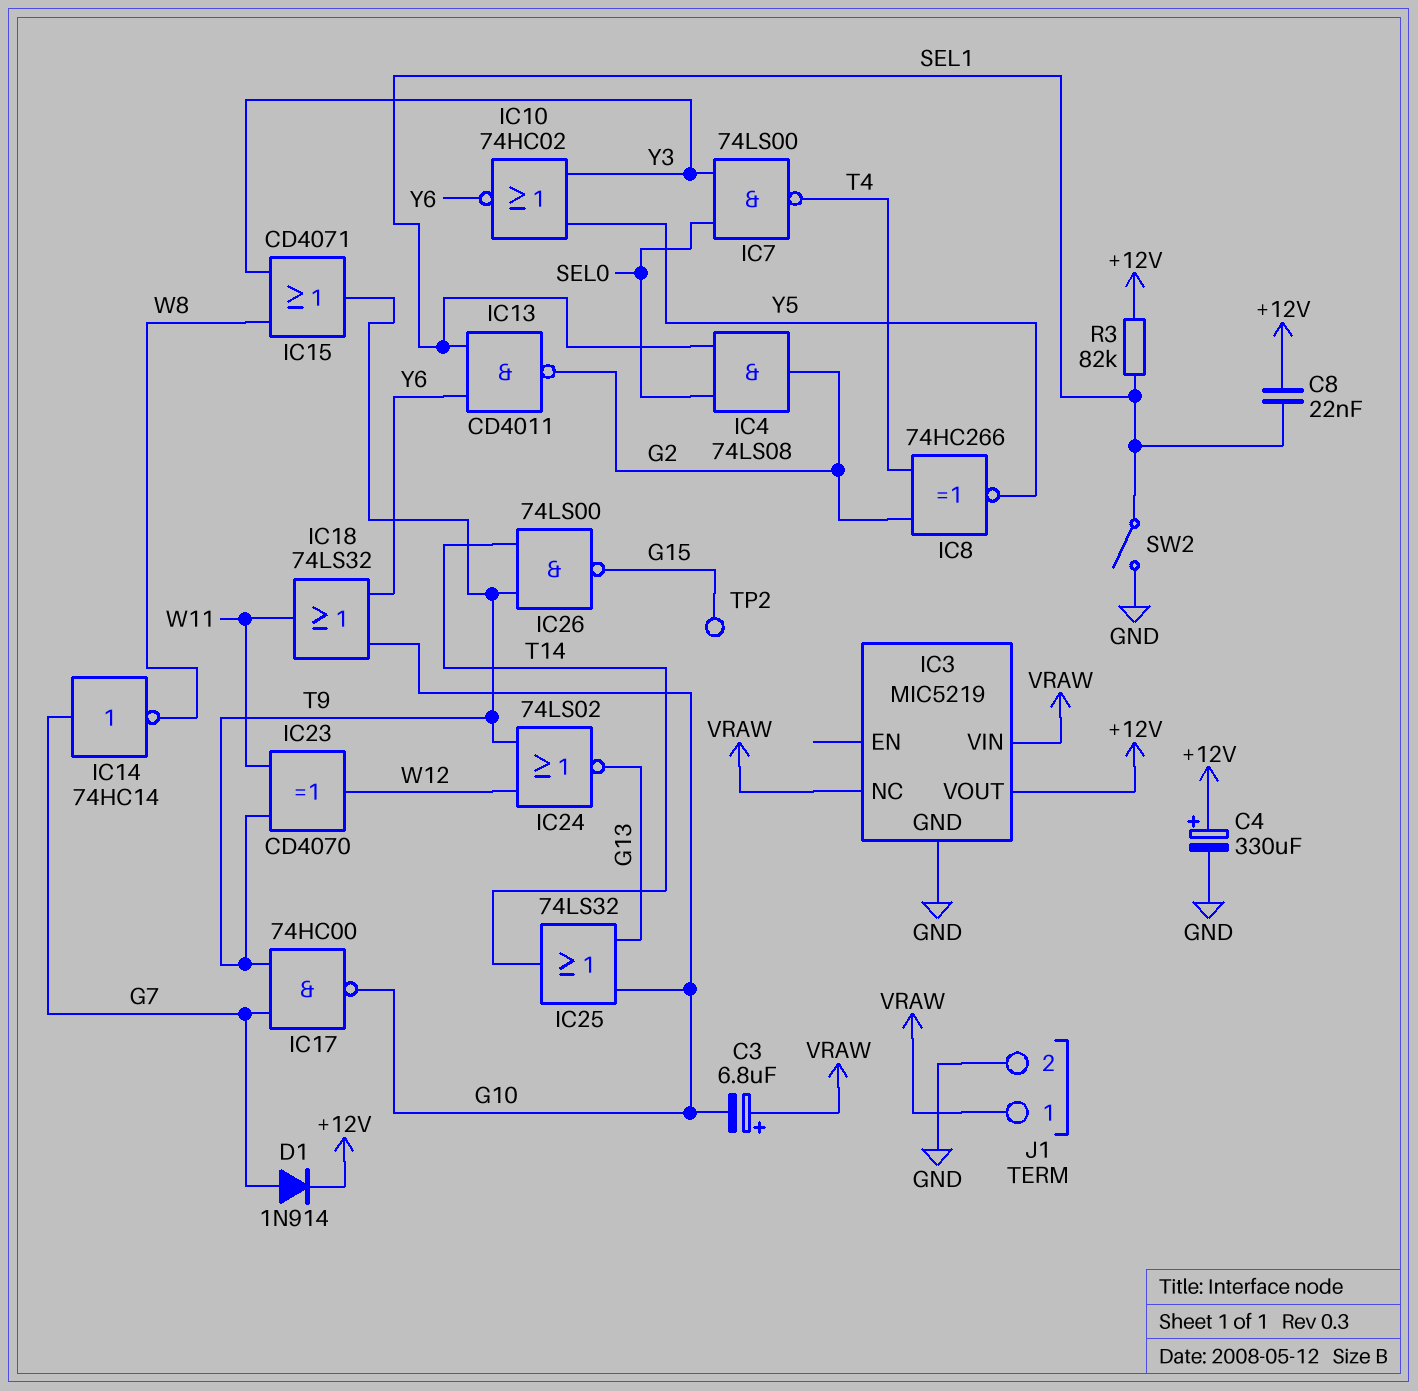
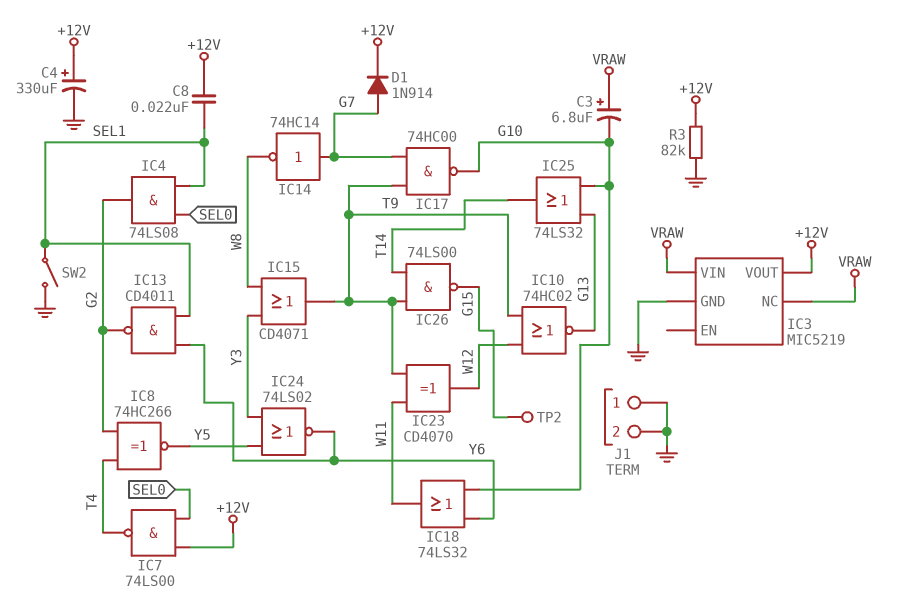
IC7: NAND 74LS00 (in SEL0, in Y3, out T4) -> NAND 74LS00 (in +12V, in SEL0, out T4)
IC10: NOR 74HC02 (in Y3, in Y5, out Y6) -> NOR 74HC02 (in T9, in W12, out G13)
IC24: NOR 74LS02 (in T9, in W12, out G13) -> NOR 74LS02 (in Y3, in Y5, out Y6)
J1 pin 1: VRAW -> GND
R3: 82k (+12V, SEL1) -> 82k (+12V, GND)

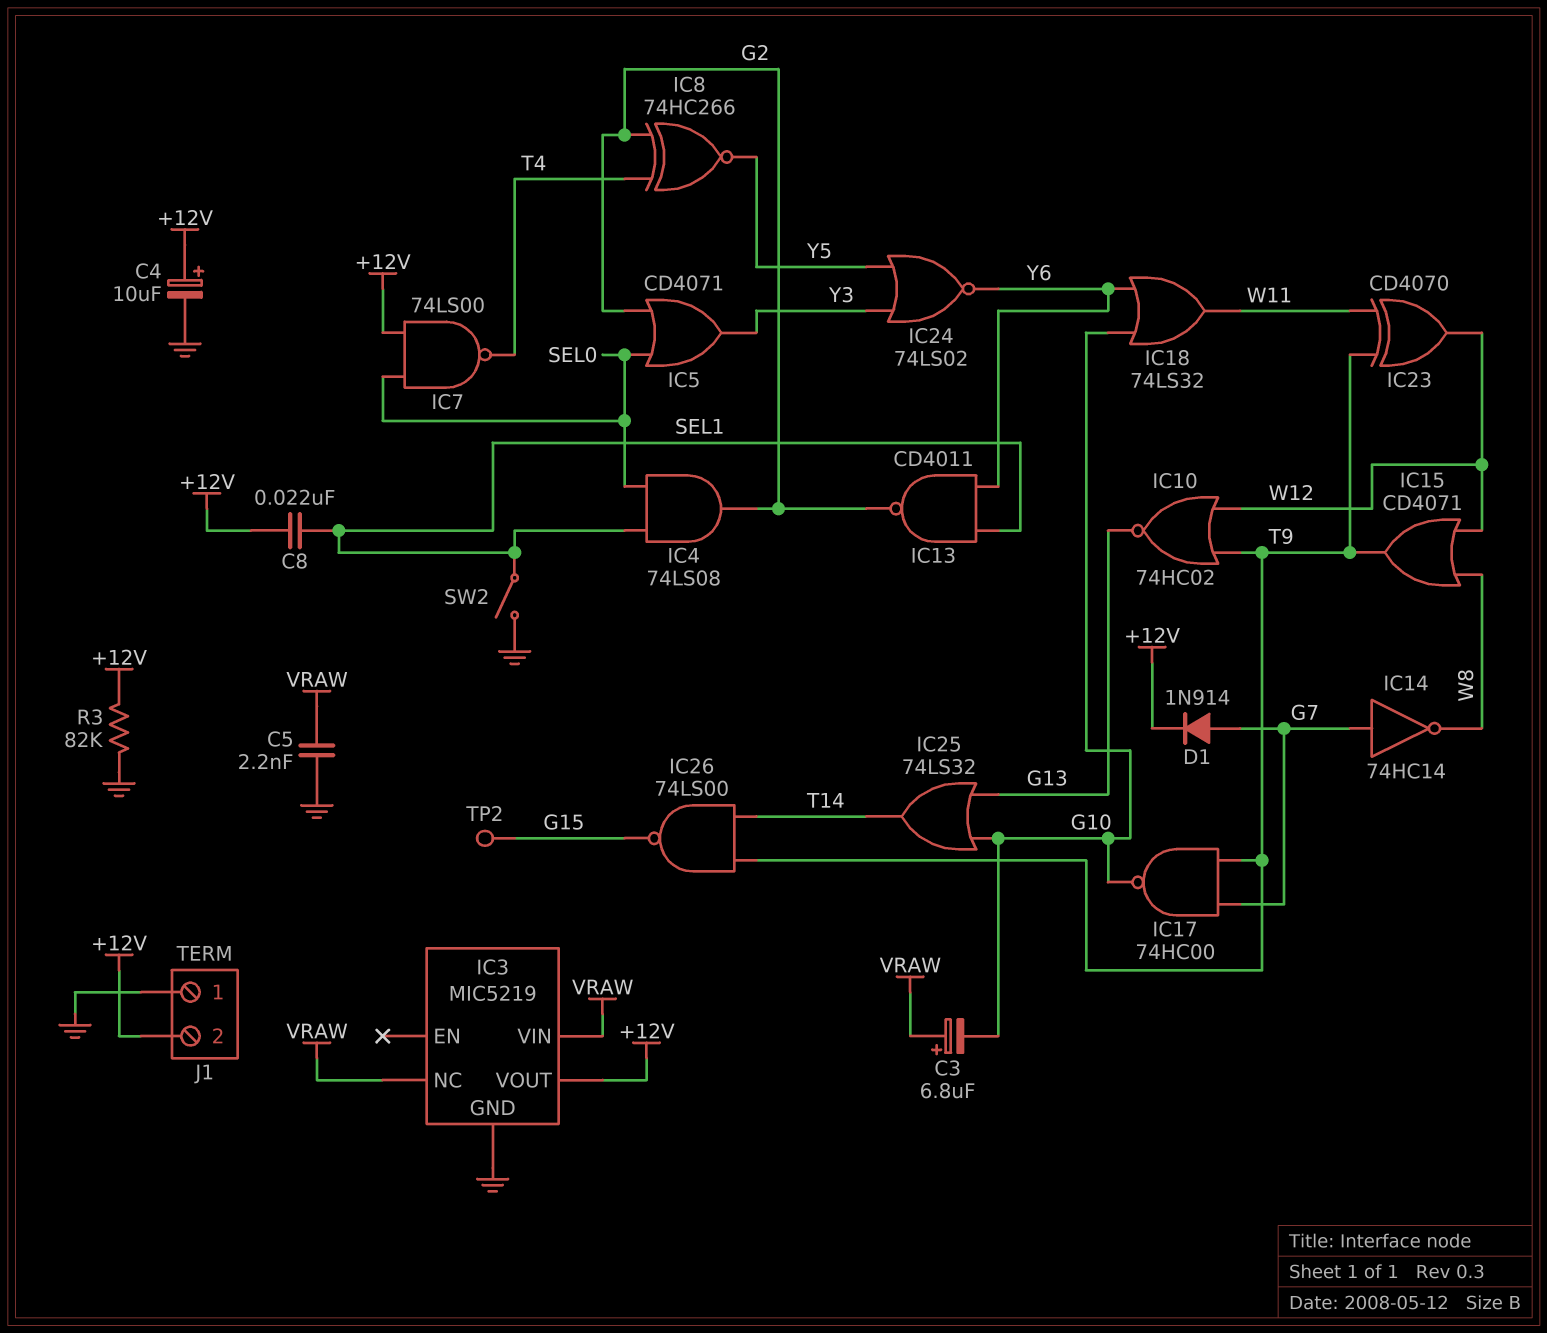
C4: 330uF (plus +12V, minus GND) -> 10uF (plus +12V, minus GND)
C5: none -> 2.2nF (GND, VRAW)
IC5: none -> OR CD4071 (in G2, in SEL0, out Y3)
IC15: OR CD4071 (in W8, in Y3, out T9) -> OR CD4071 (in W8, in W12, out T9)
J1 pin 2: GND -> +12V

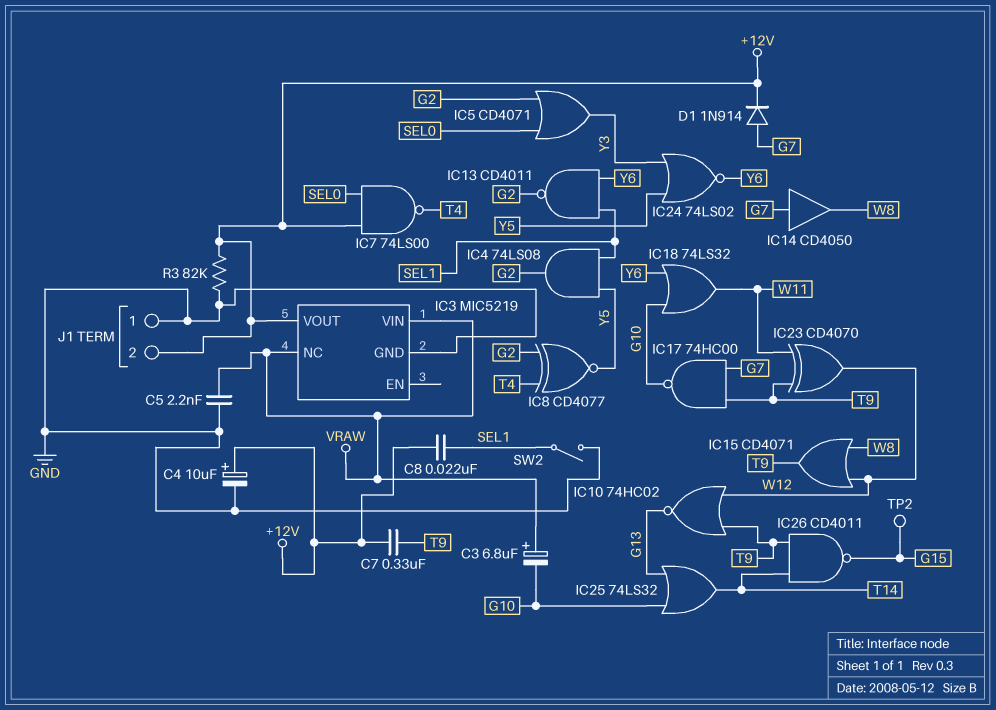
C7: none -> 330nF (+12V, T9)
IC4: AND 74LS08 (in SEL0, in SEL1, out G2) -> AND 74LS08 (in SEL1, in Y5, out G2)
IC8: XNOR 74HC266 (in G2, in T4, out Y5) -> XNOR CD4077 (in G2, in T4, out Y5)
IC14: NOT 74HC14 (in G7, out W8) -> buffer CD4050 (in G7, out W8)
IC26: NAND 74LS00 (in T9, in T14, out G15) -> NAND CD4011 (in T9, in T14, out G15)

